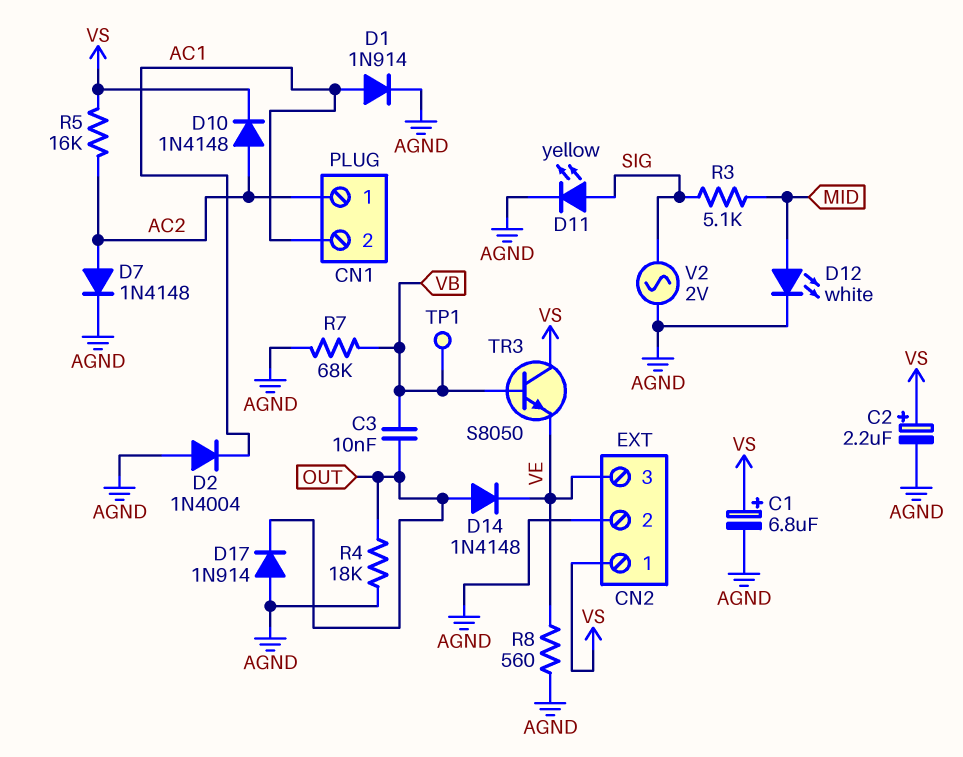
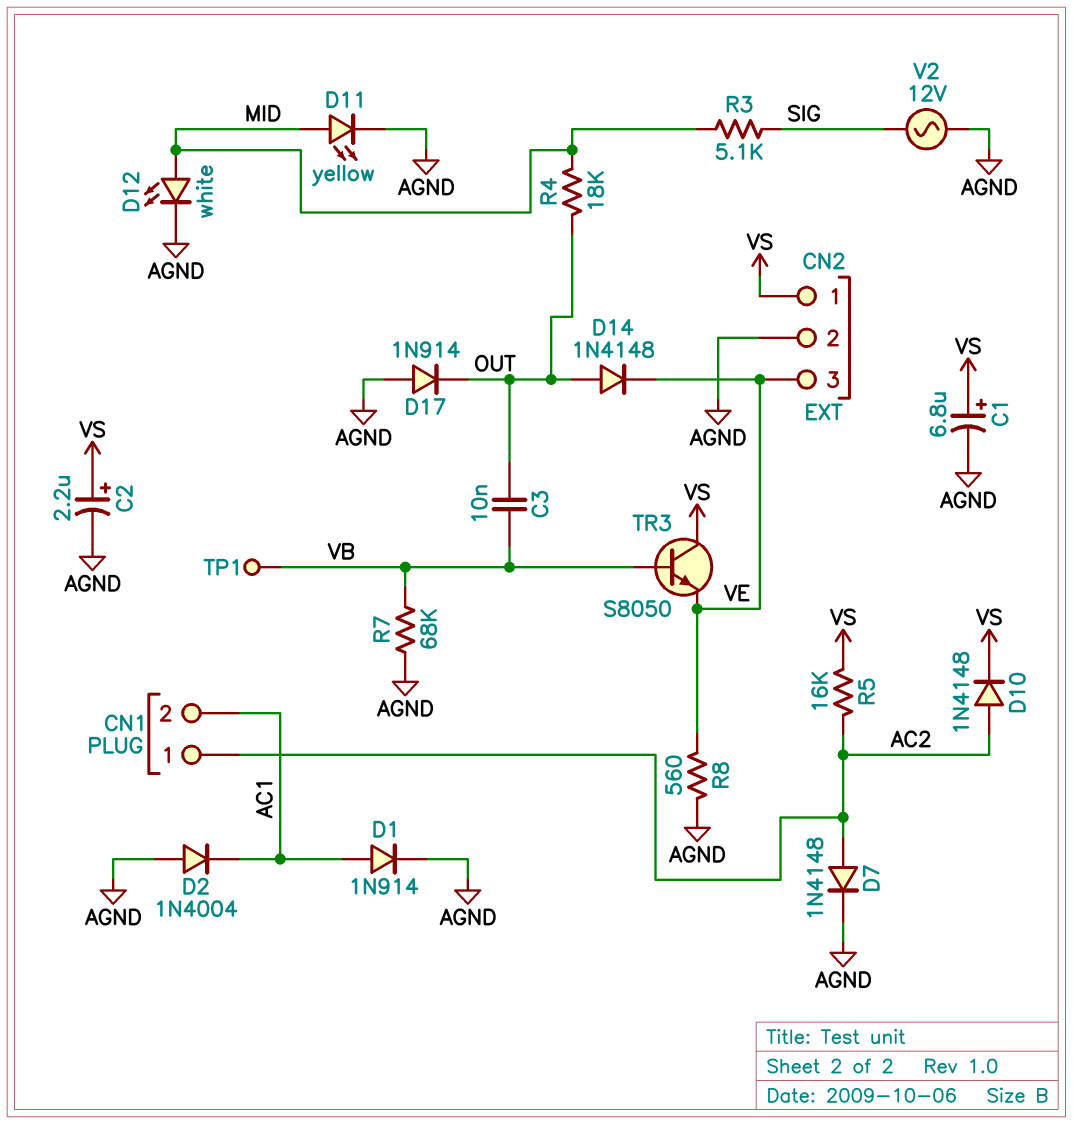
D11: LED yellow (A SIG, K AGND) -> LED yellow (A MID, K AGND)
R4: 18k (AGND, OUT) -> 18k (MID, OUT)
V2: AC 2V (AGND, SIG) -> AC 12V (AGND, SIG)

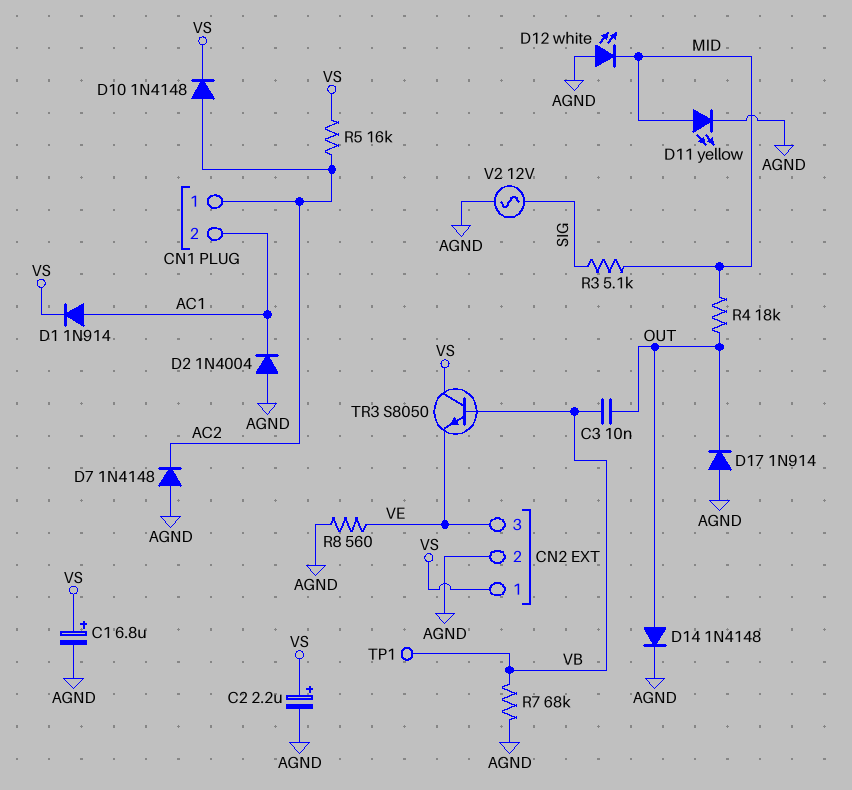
D1: diode 1N914 (A AC1, K AGND) -> diode 1N914 (A AC1, K VS)
D7: diode 1N4148 (A AC2, K AGND) -> diode 1N4148 (A AGND, K AC2)
D12: LED white (A MID, K AGND) -> LED white (A AGND, K MID)
D14: diode 1N4148 (A OUT, K VE) -> diode 1N4148 (A OUT, K AGND)

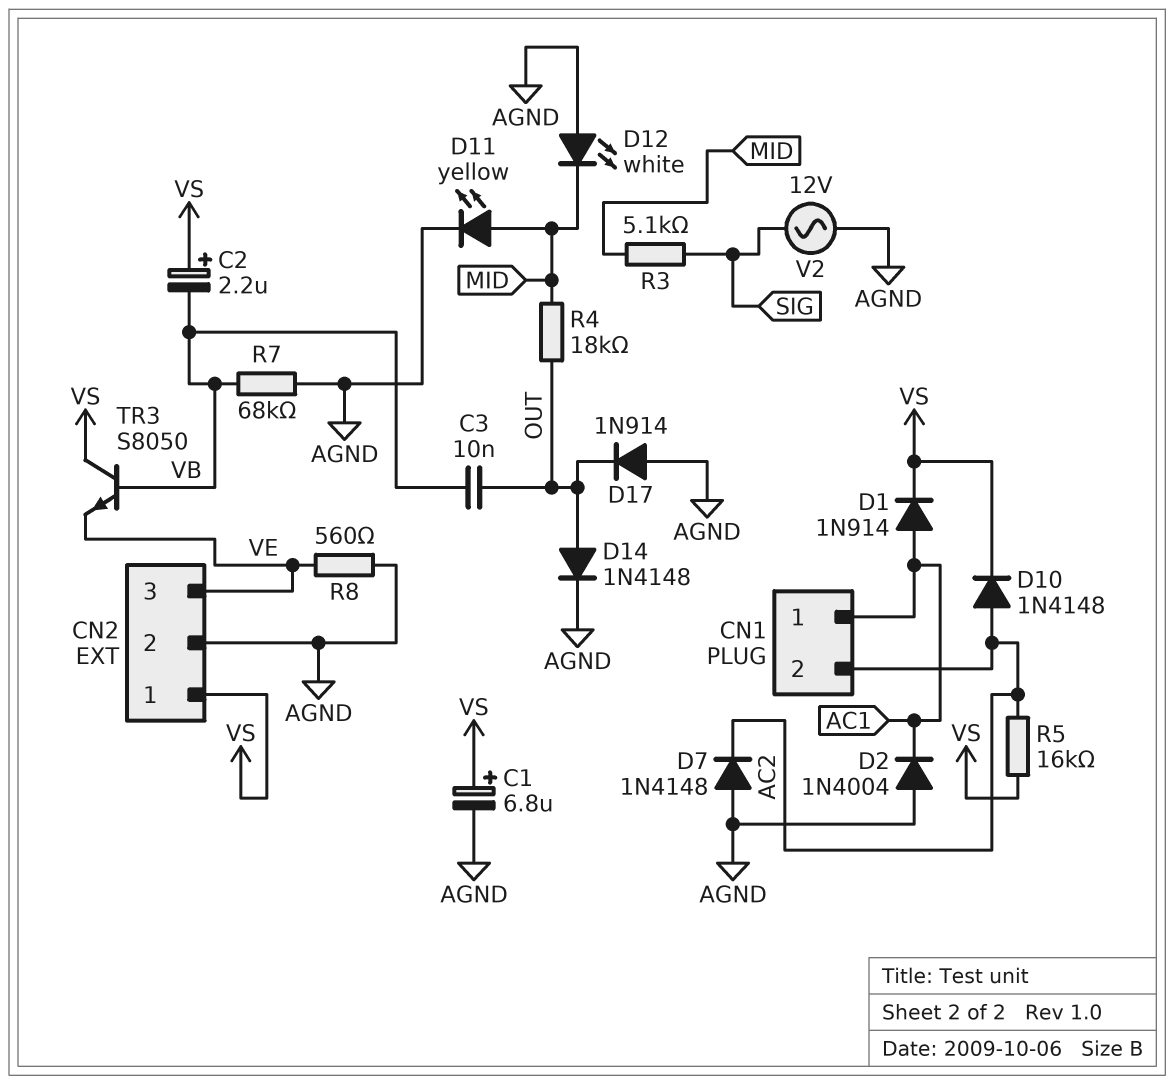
C2: 2.2uF (plus VS, minus AGND) -> 2.2uF (plus VS, minus VB)
CN1 pin 1: AC2 -> AC1
CN1 pin 2: AC1 -> AC2
TP1: test point (VB) -> none

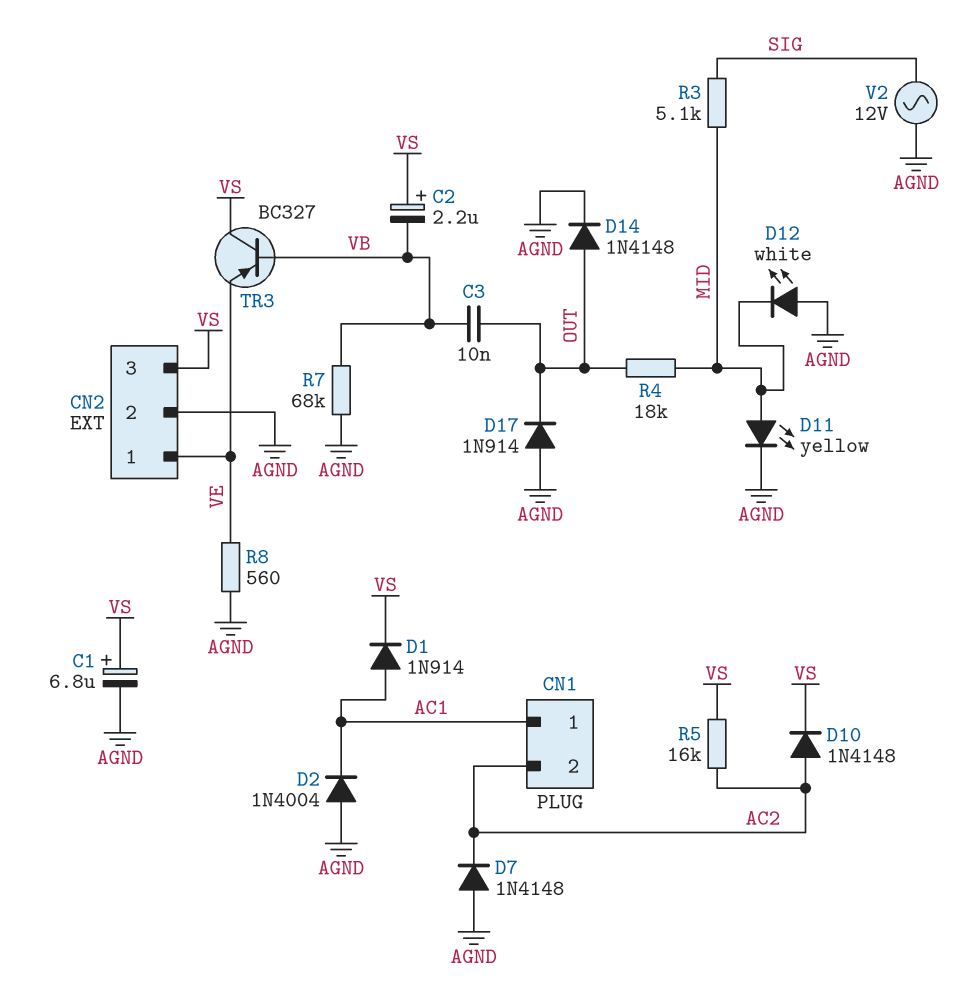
CN2 pin 1: VS -> VE
CN2 pin 3: VE -> VS
TR3: NPN S8050 (B VB, C VS, E VE) -> PNP BC327 (B VB, C VS, E VE)

